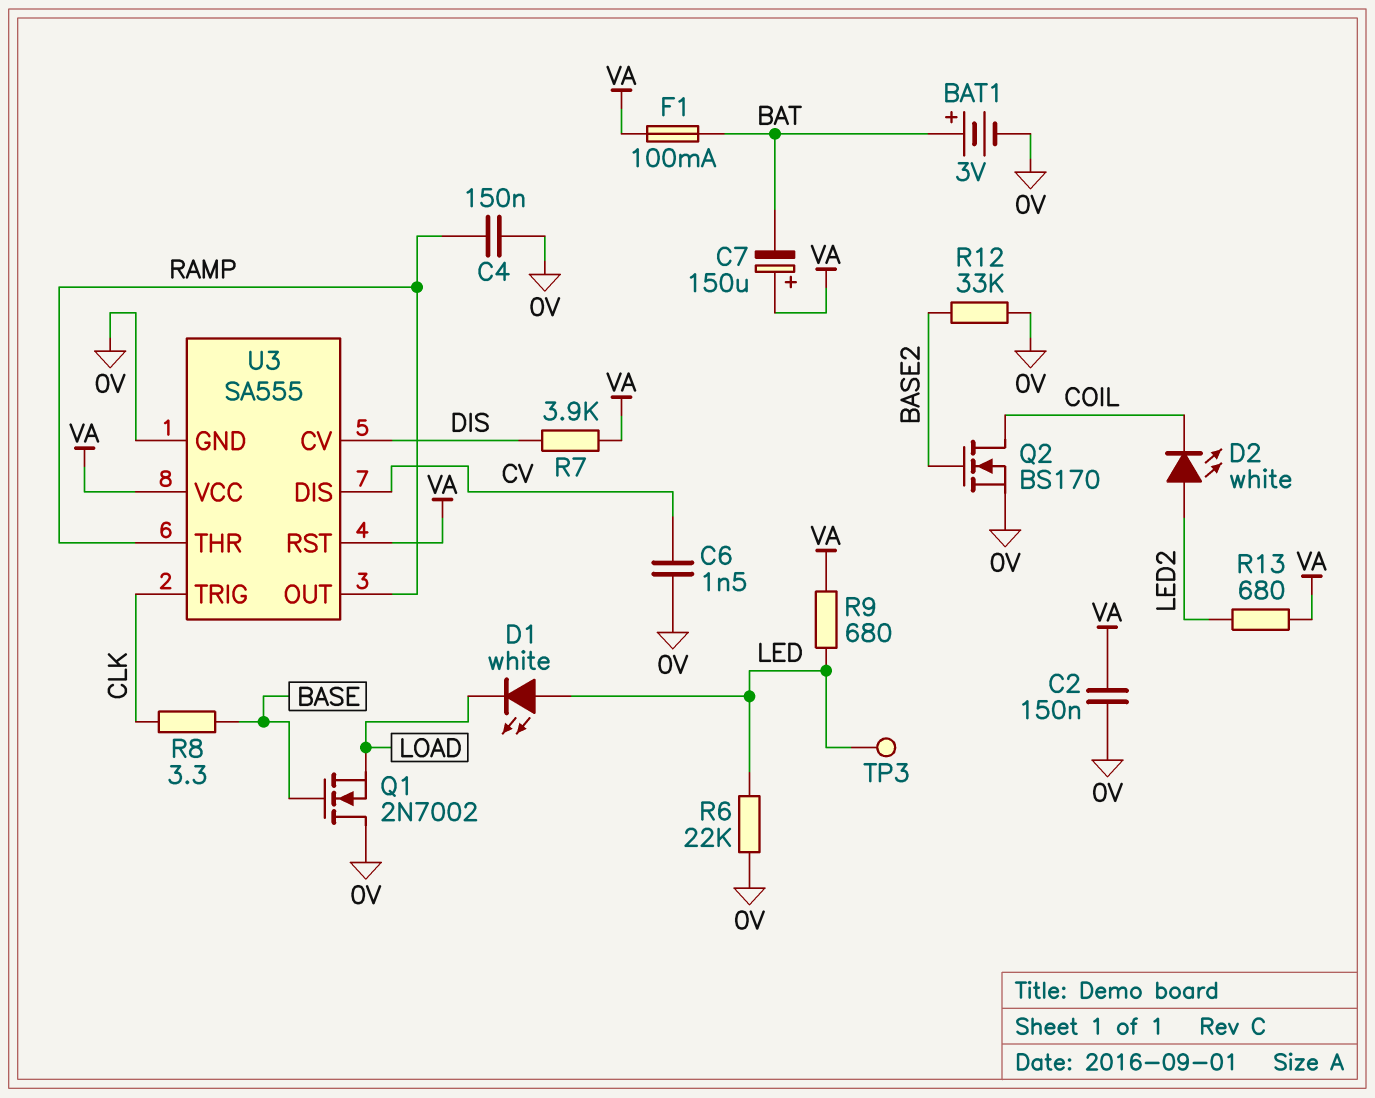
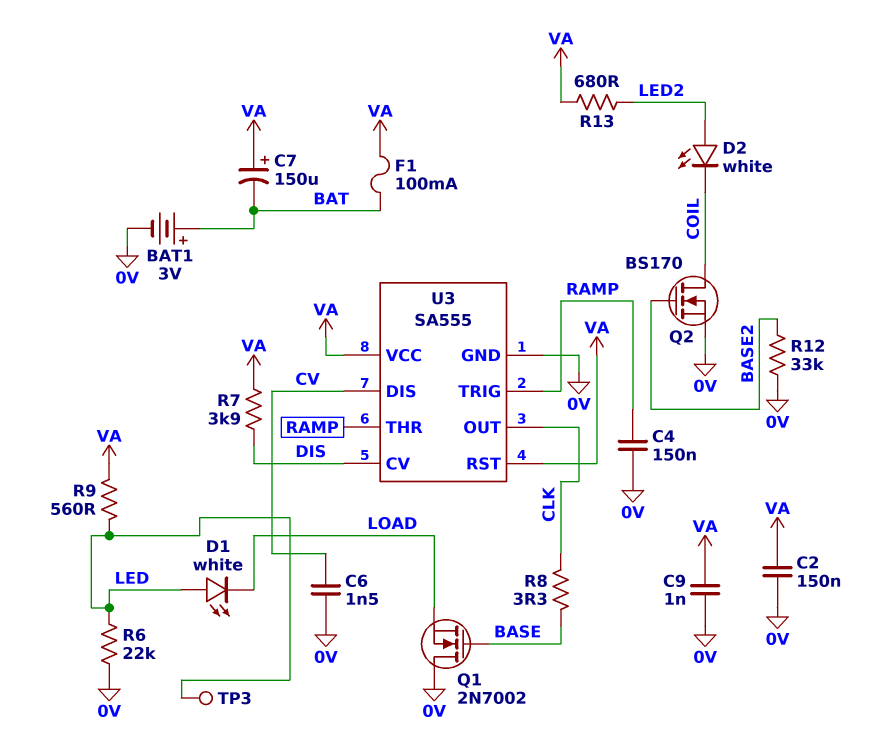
C9: none -> 1nF (0V, VA)
R9: 680 (LED, VA) -> 560 (LED, VA)
U3 pin OUT: RAMP -> CLK
U3 pin TRIG: CLK -> RAMP

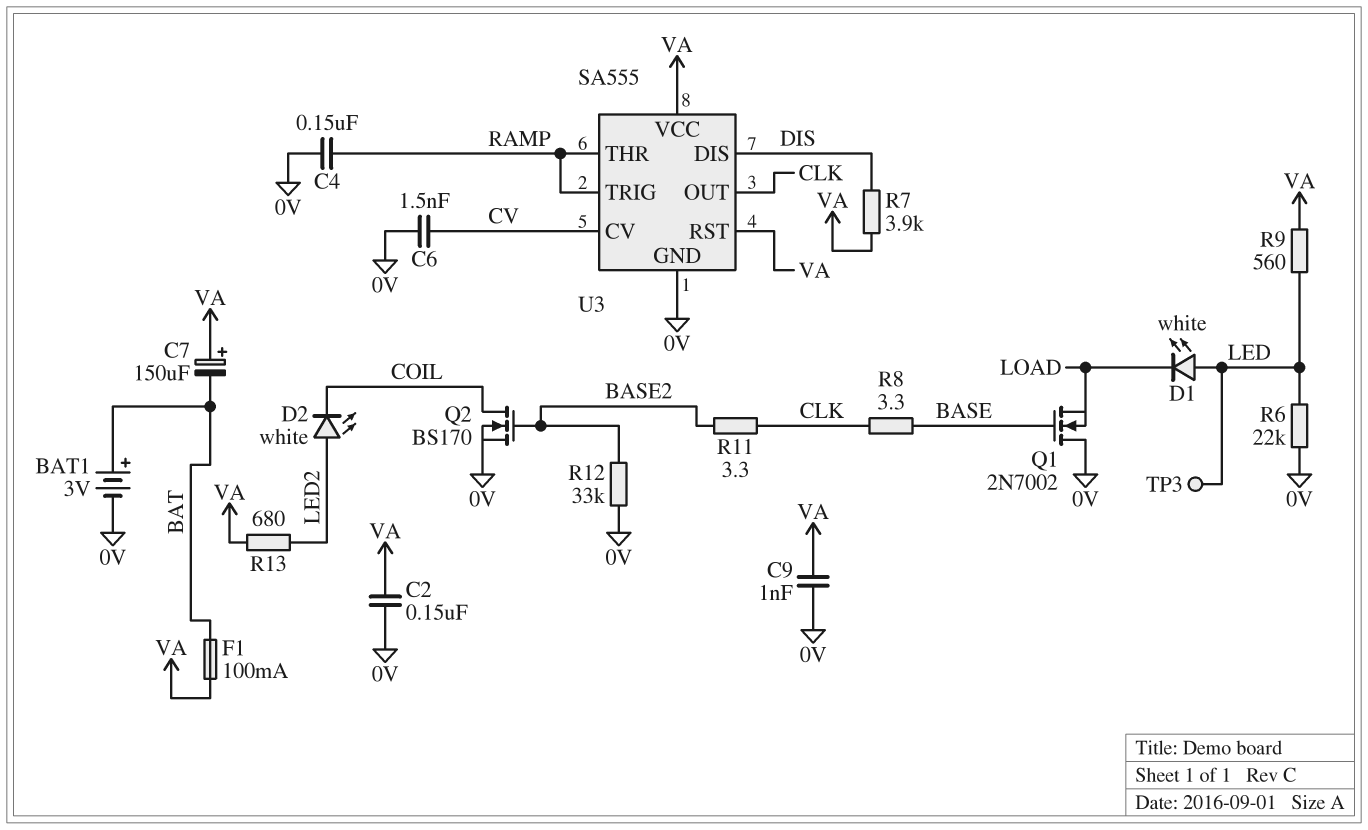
R11: none -> 3.3 (BASE2, CLK)
U3 pin CV: DIS -> CV
U3 pin DIS: CV -> DIS

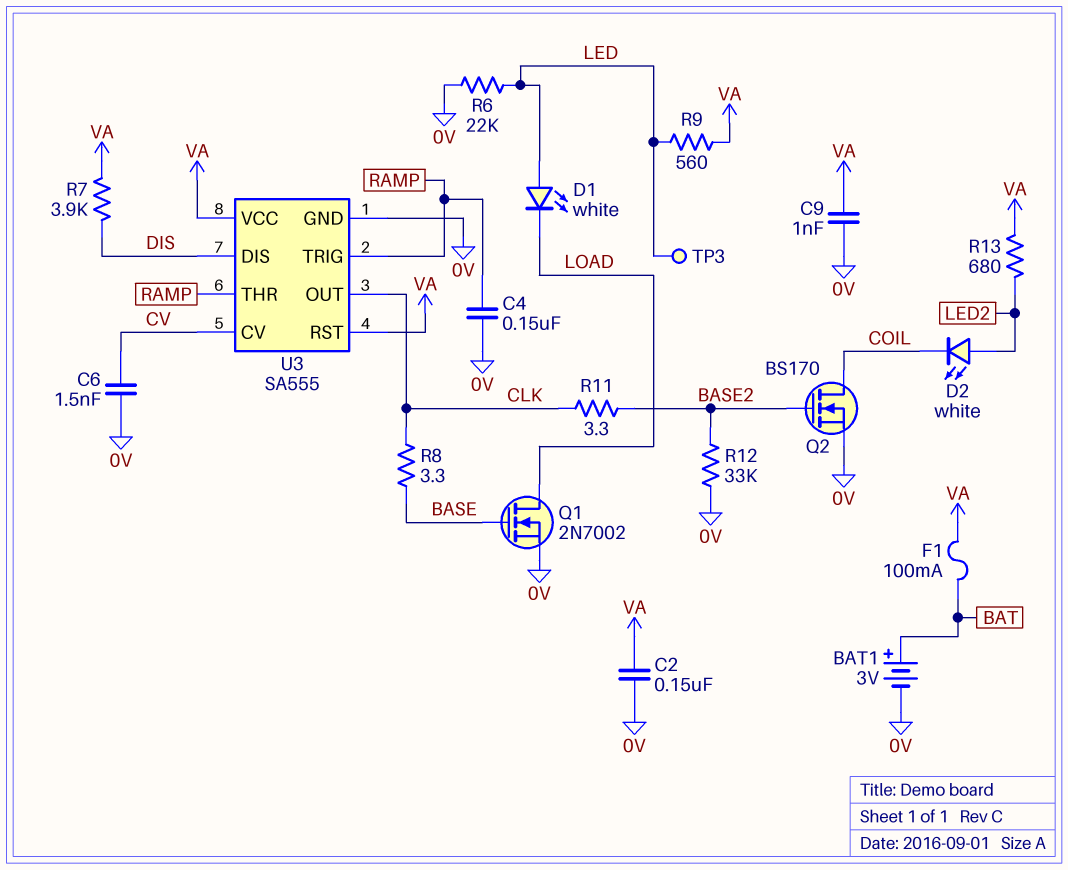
C7: 150uF (plus VA, minus BAT) -> none
Q1: NMOS 2N7002 (G BASE, D 0V, S LOAD) -> NMOS 2N7002 (G BASE, D LOAD, S 0V)

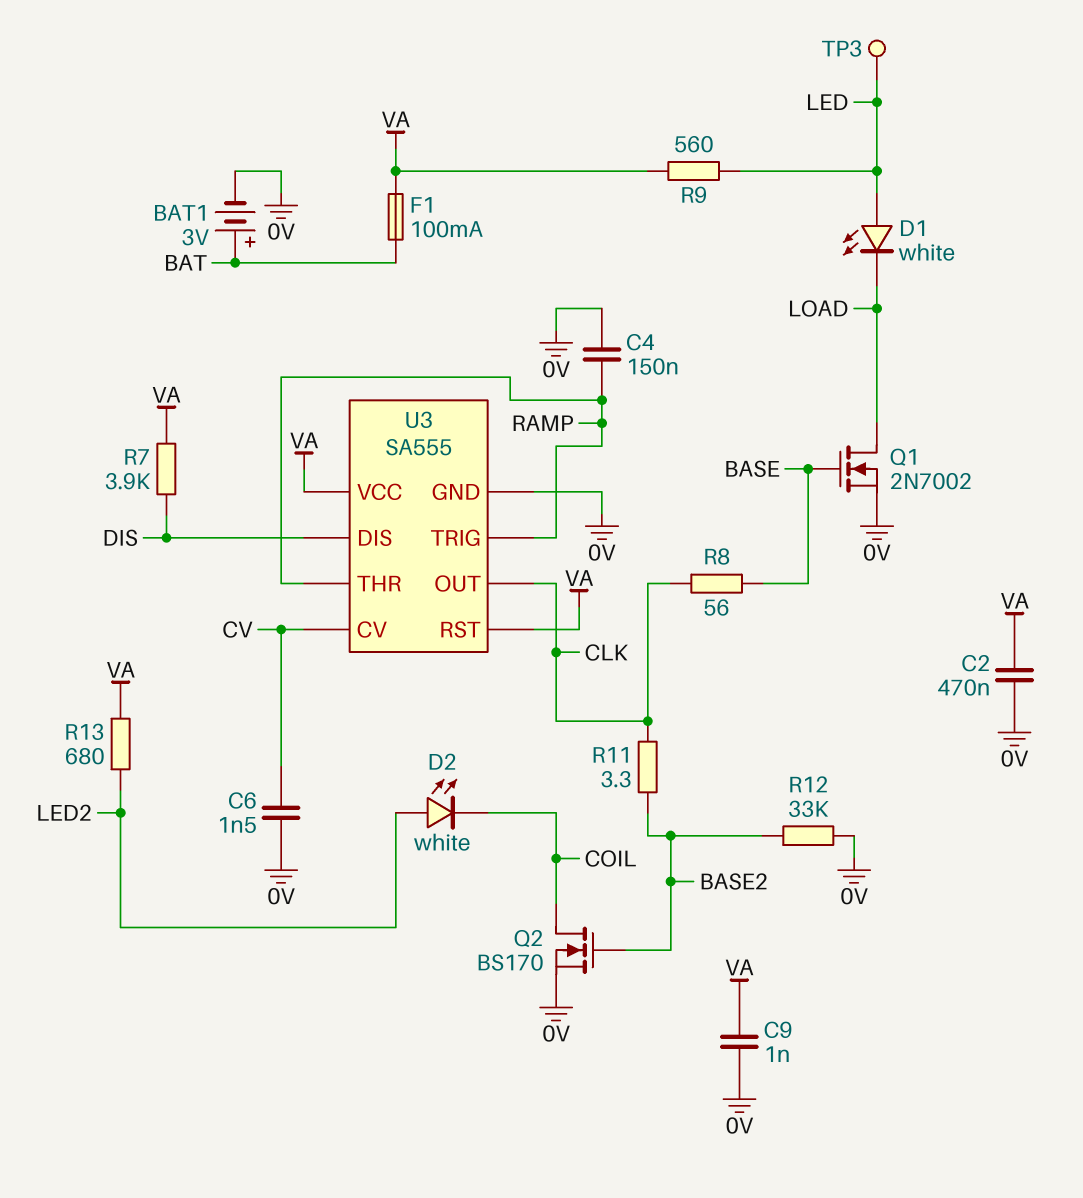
C2: 150nF (0V, VA) -> 470nF (0V, VA)
R6: 22k (0V, LED) -> none
R8: 3.3 (BASE, CLK) -> 56 (BASE, CLK)

